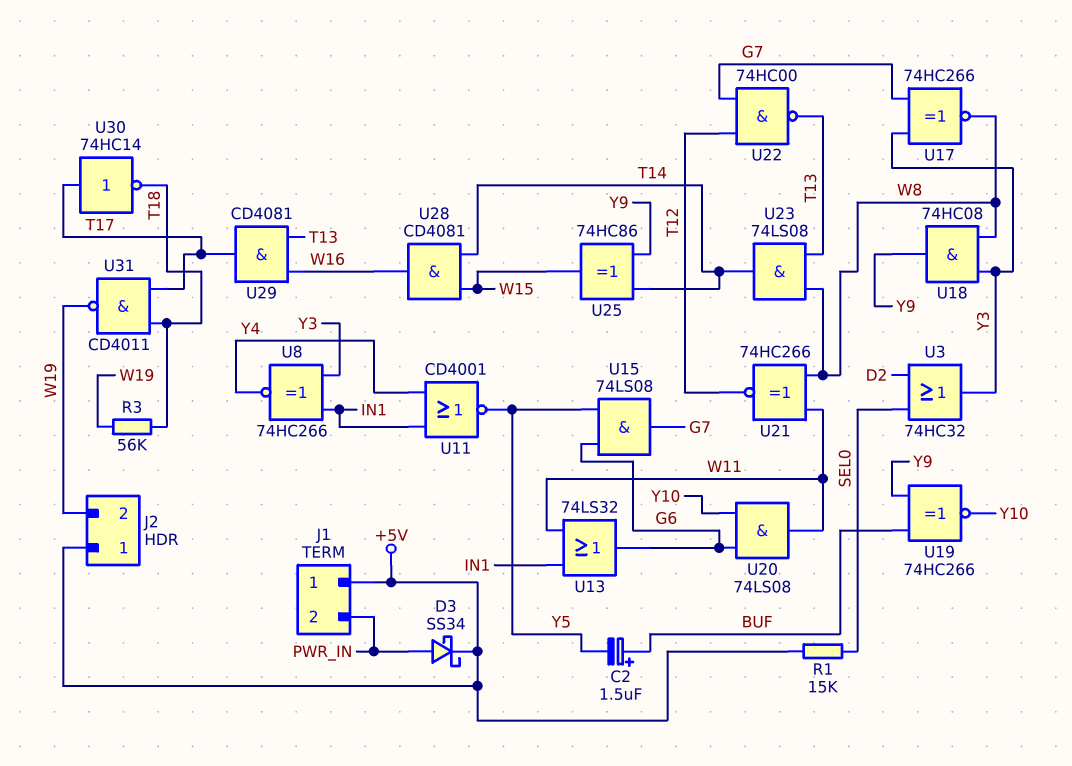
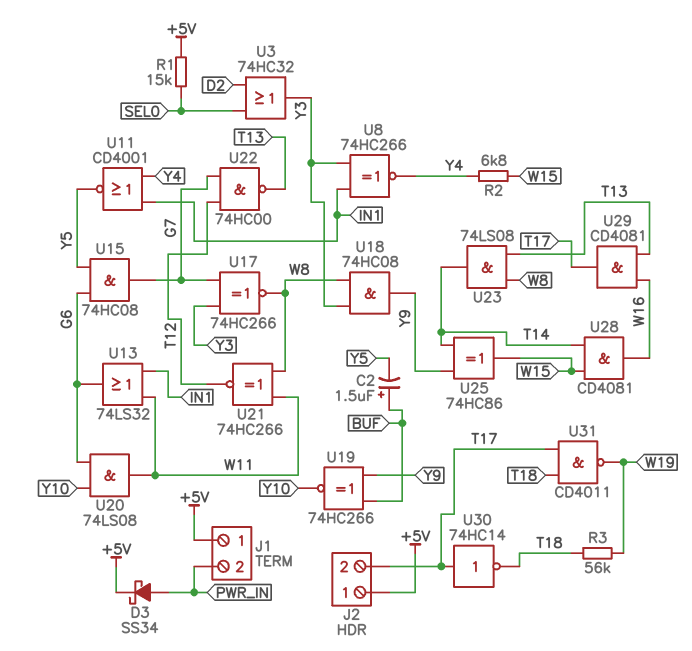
J2 pin 2: W19 -> T17
R2: none -> 6.8k (W15, Y4)
U15: AND 74LS08 (in G6, in Y5, out G7) -> AND 74HC08 (in G6, in Y5, out G7)

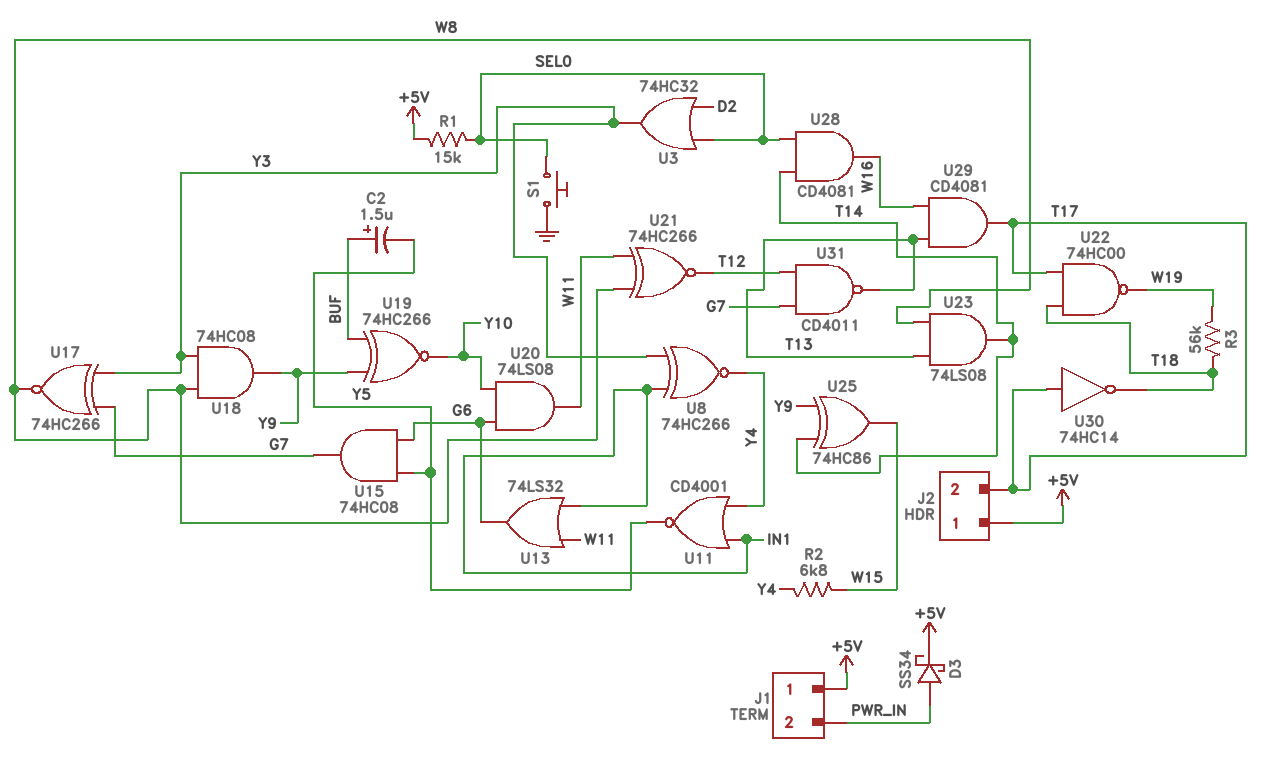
S1: none -> button (GND, SEL0)
U22: NAND 74HC00 (in G7, in T12, out T13) -> NAND 74HC00 (in T17, in T18, out W19)
U28: AND CD4081 (in T14, in W15, out W16) -> AND CD4081 (in SEL0, in T14, out W16)
U31: NAND CD4011 (in T17, in T18, out W19) -> NAND CD4011 (in G7, in T12, out T13)

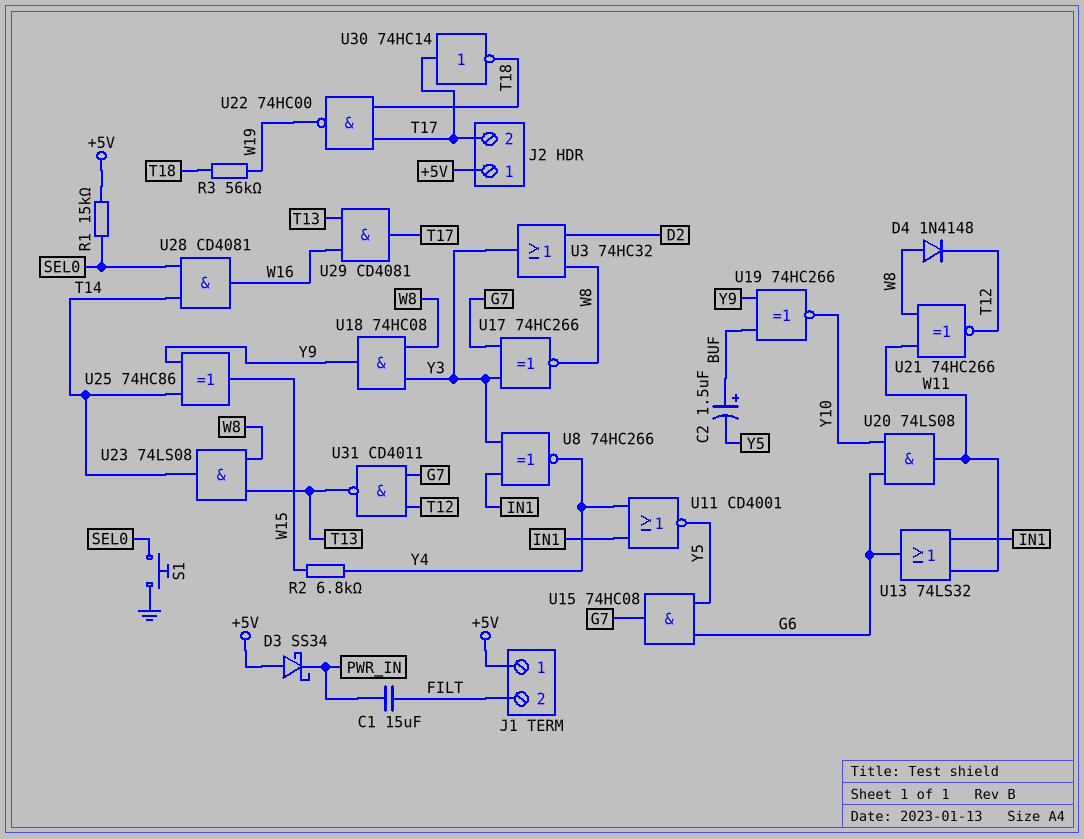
C1: none -> 15uF (FILT, PWR_IN)
D3: schottky SS34 (A PWR_IN, K +5V) -> schottky SS34 (A +5V, K PWR_IN)
D4: none -> diode 1N4148 (A W8, K T12)
J1 pin 2: PWR_IN -> FILT
U3: OR 74HC32 (in D2, in SEL0, out Y3) -> OR 74HC32 (in D2, in W8, out Y3)

